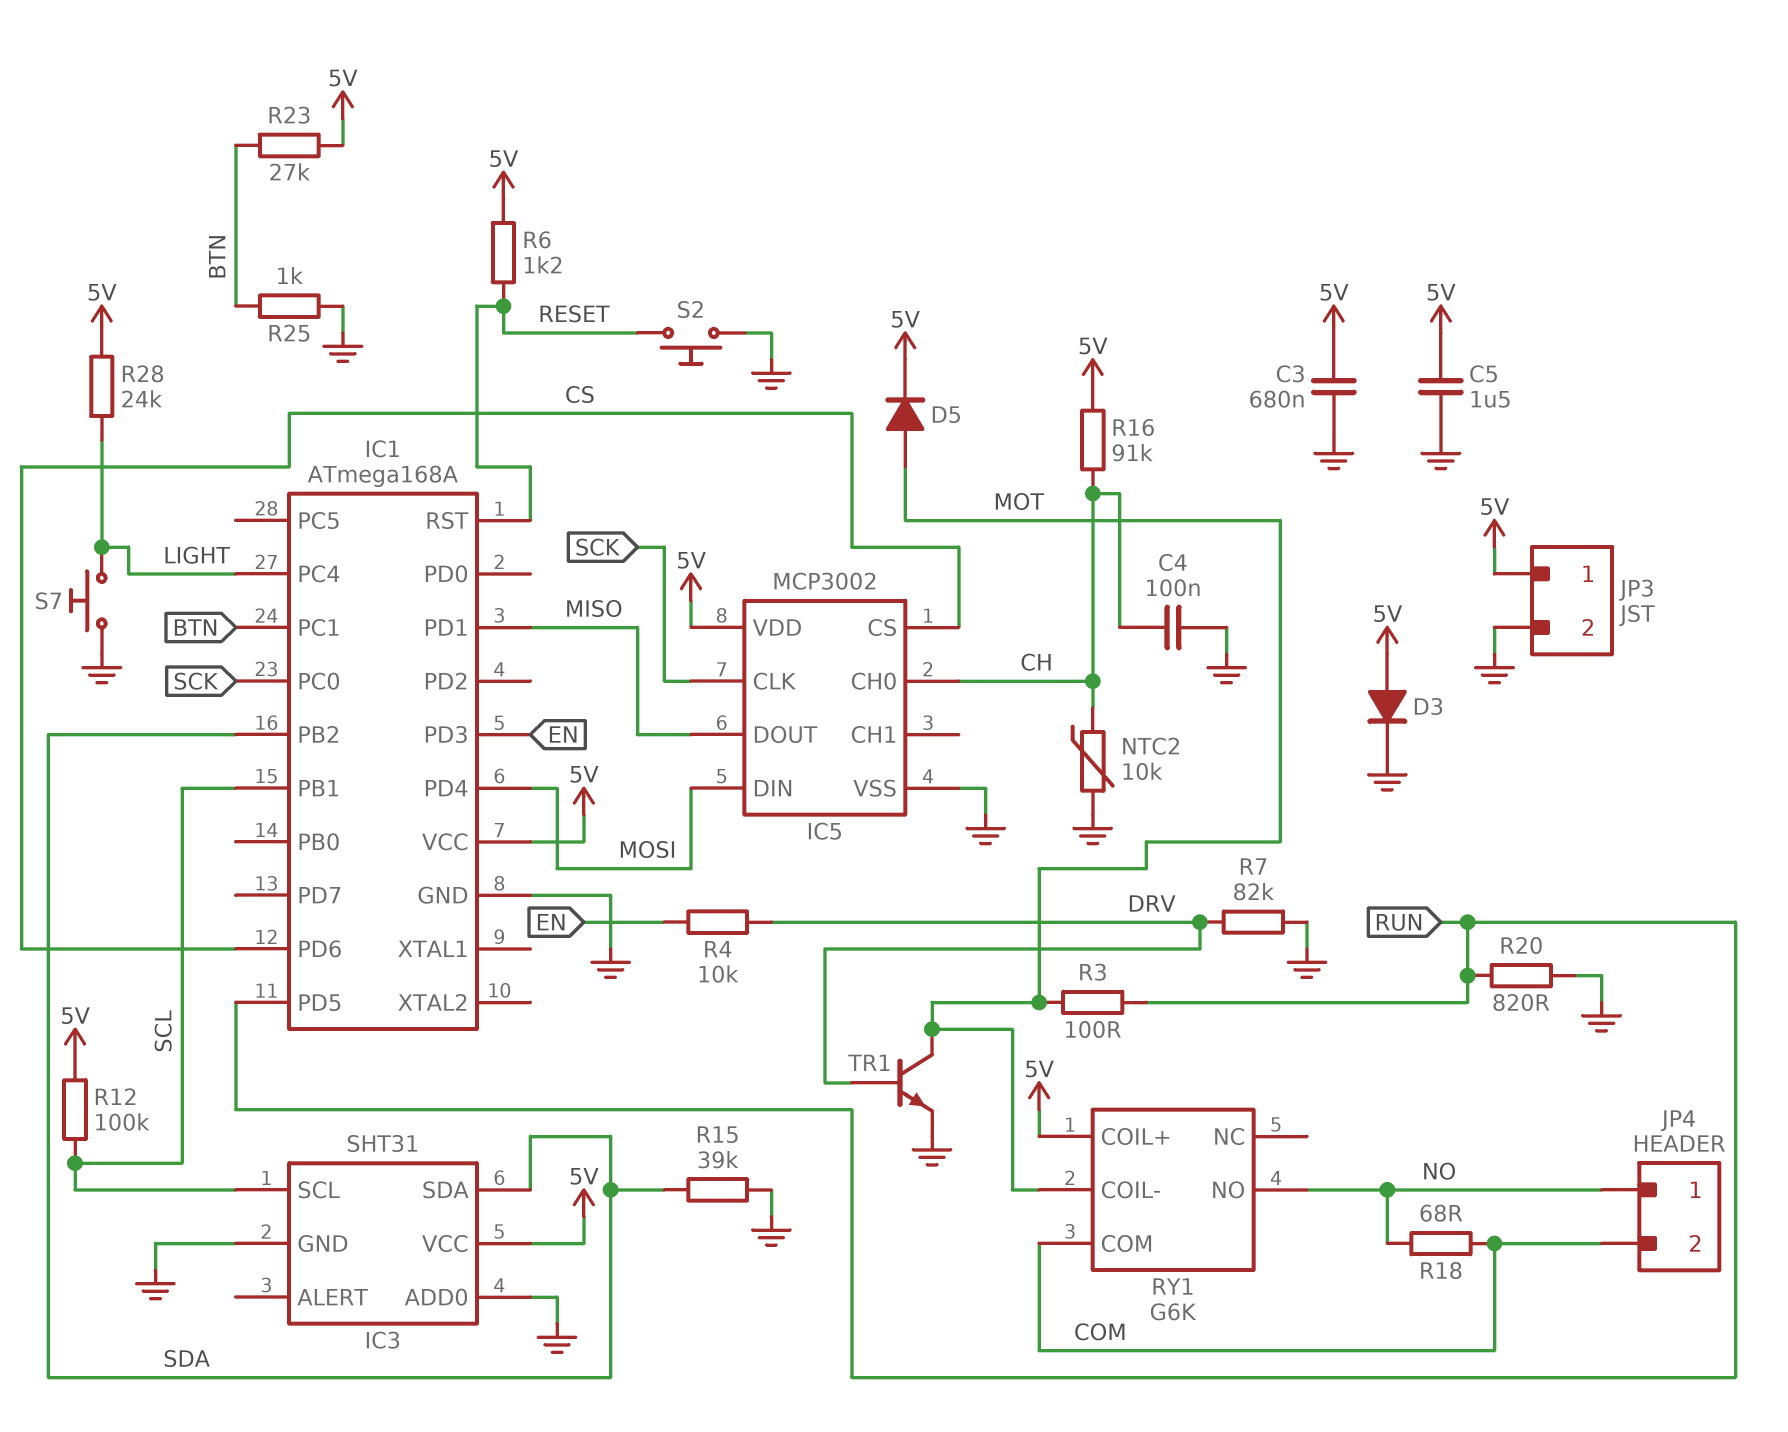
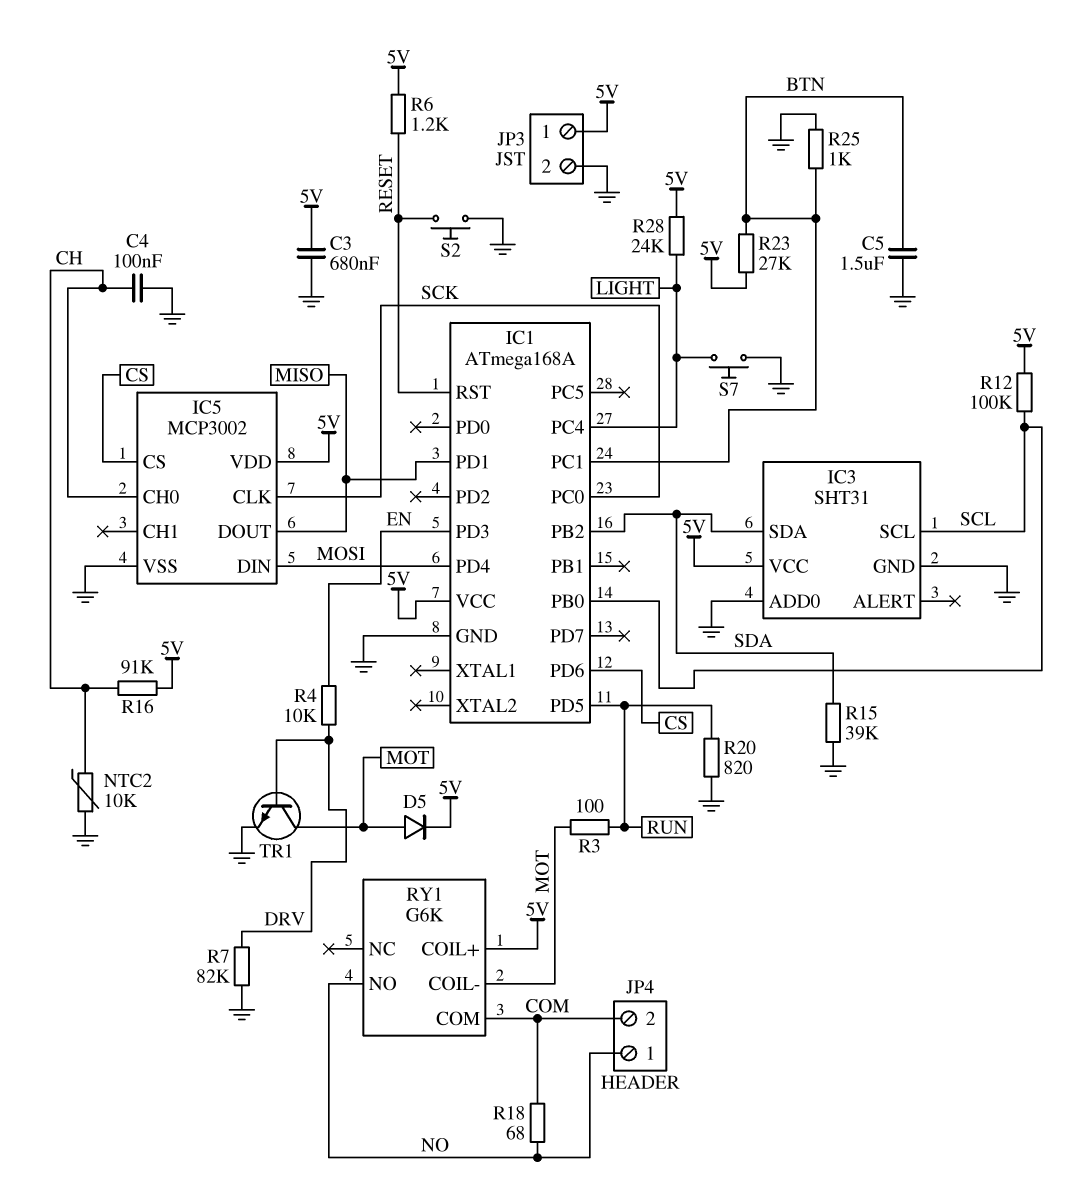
C5: 1.5uF (5V, GND) -> 1.5uF (BTN, GND)
D3: diode (A 5V, K GND) -> none
IC1 pin PB0: none -> SCL
IC1 pin PB1: SCL -> none

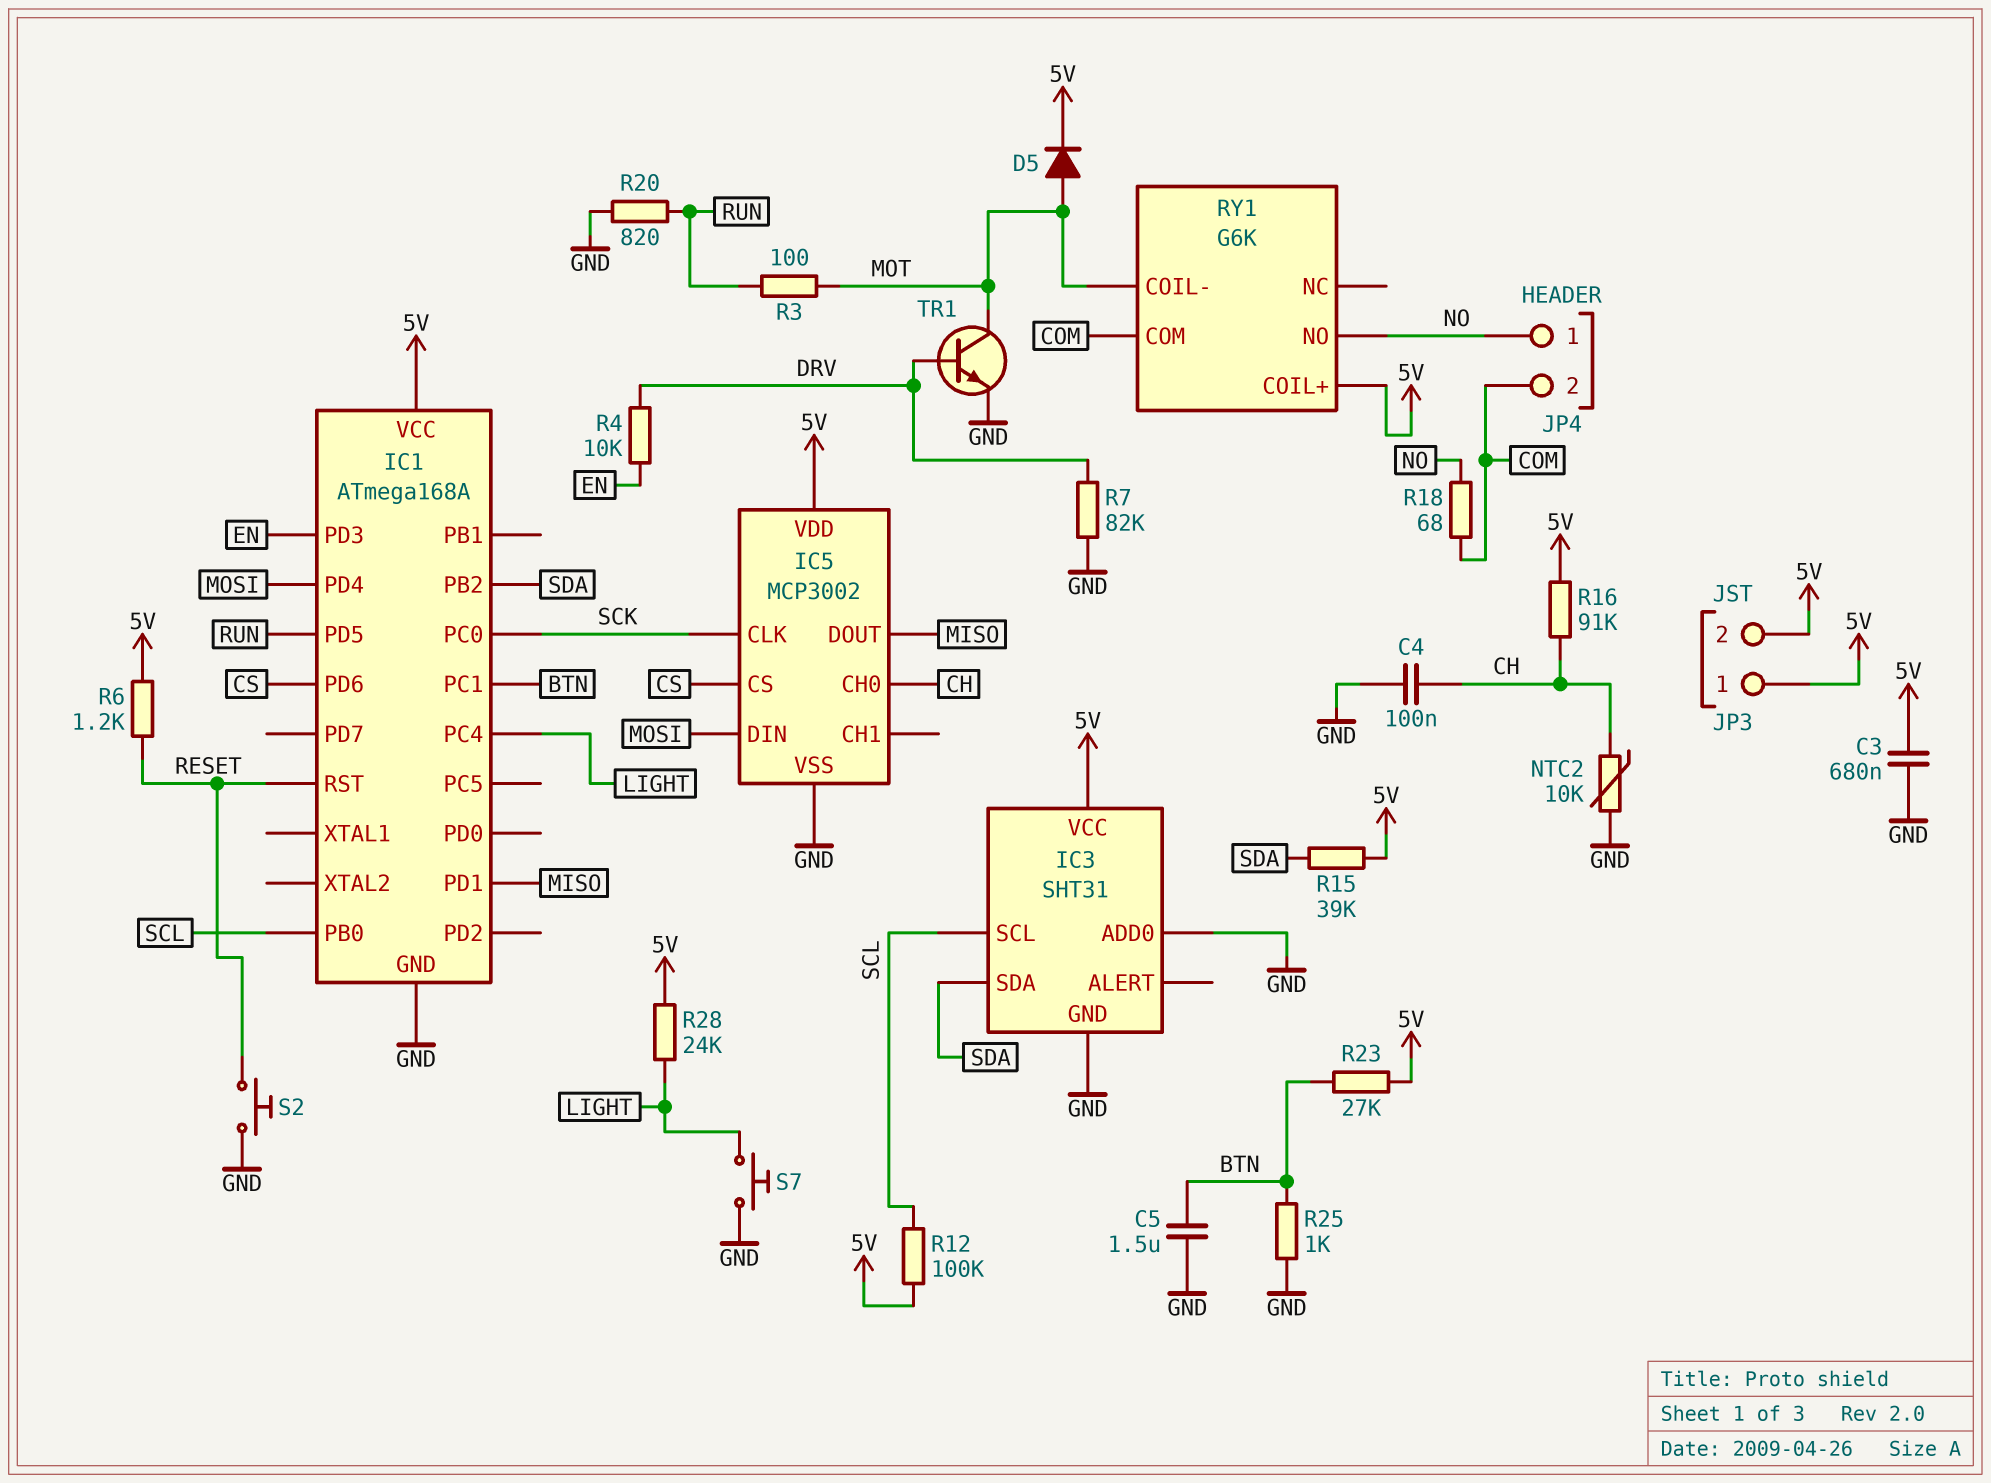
JP3 pin 2: GND -> 5V
R15: 39k (GND, SDA) -> 39k (5V, SDA)

